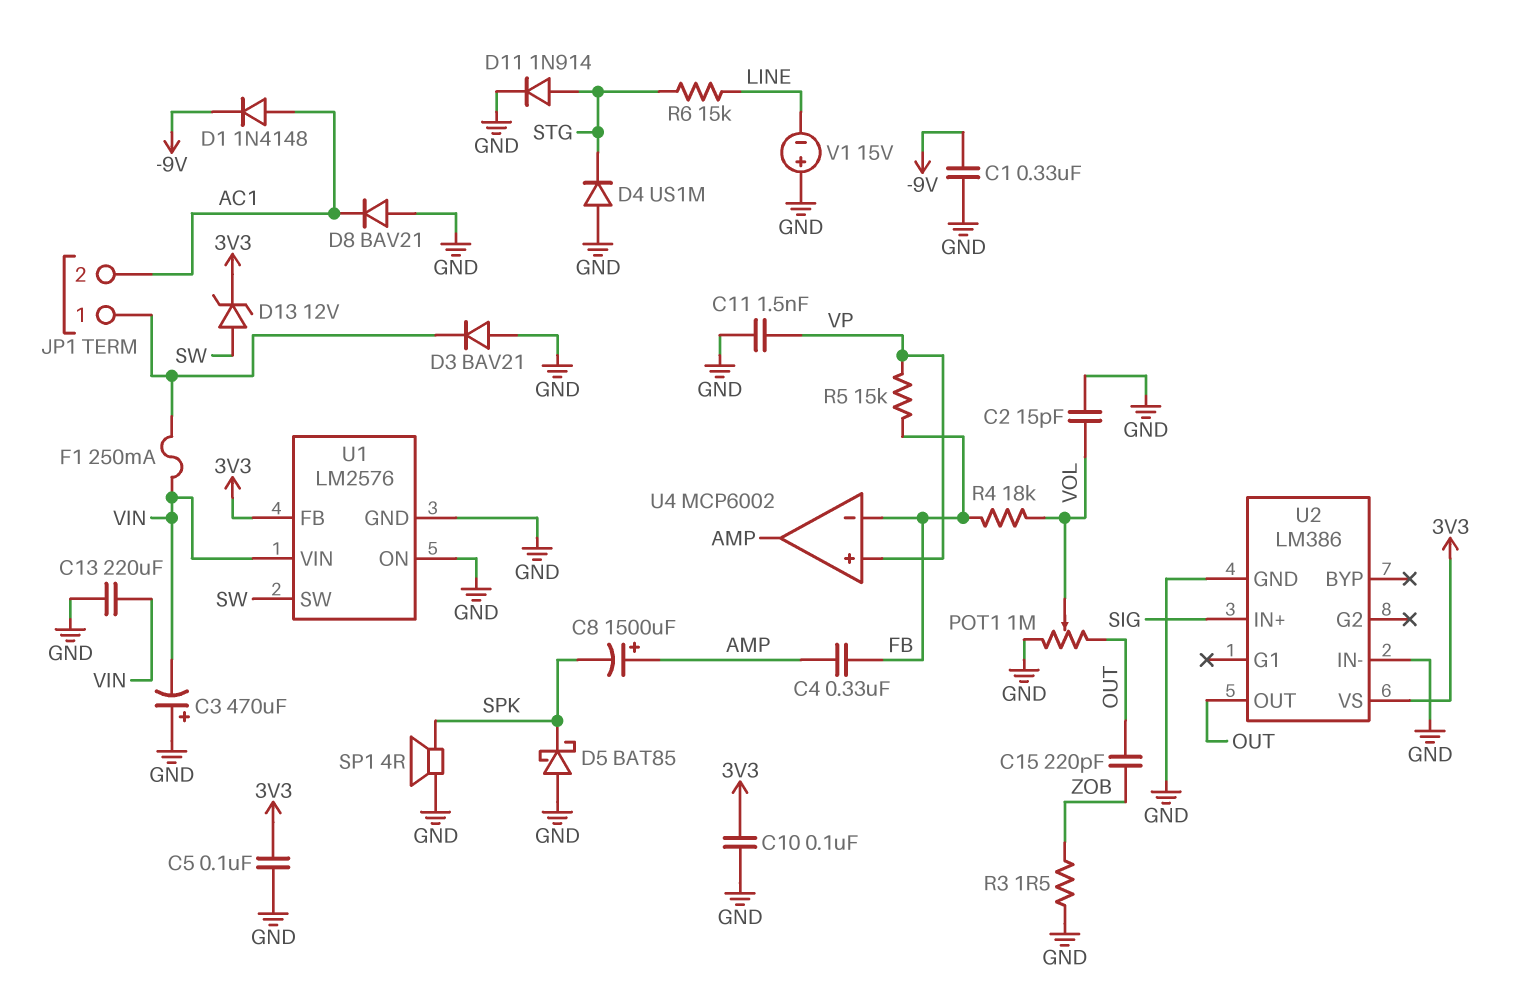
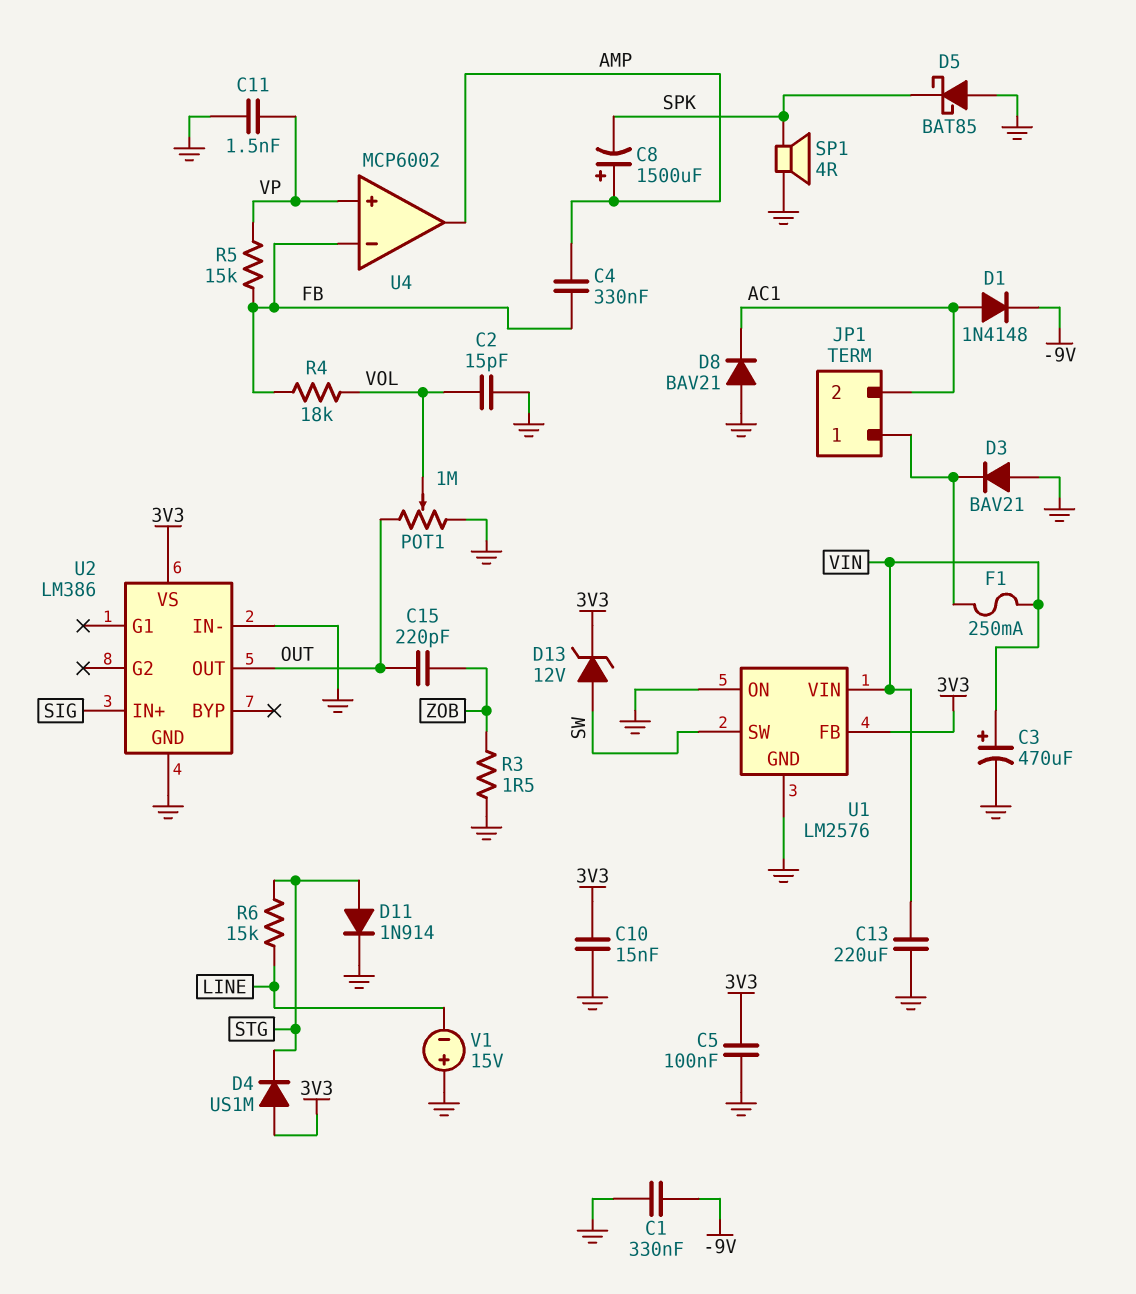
C3: 470uF (plus GND, minus VIN) -> 470uF (plus VIN, minus GND)
C10: 100nF (3V3, GND) -> 15nF (3V3, GND)
D4: diode US1M (A GND, K STG) -> diode US1M (A 3V3, K STG)

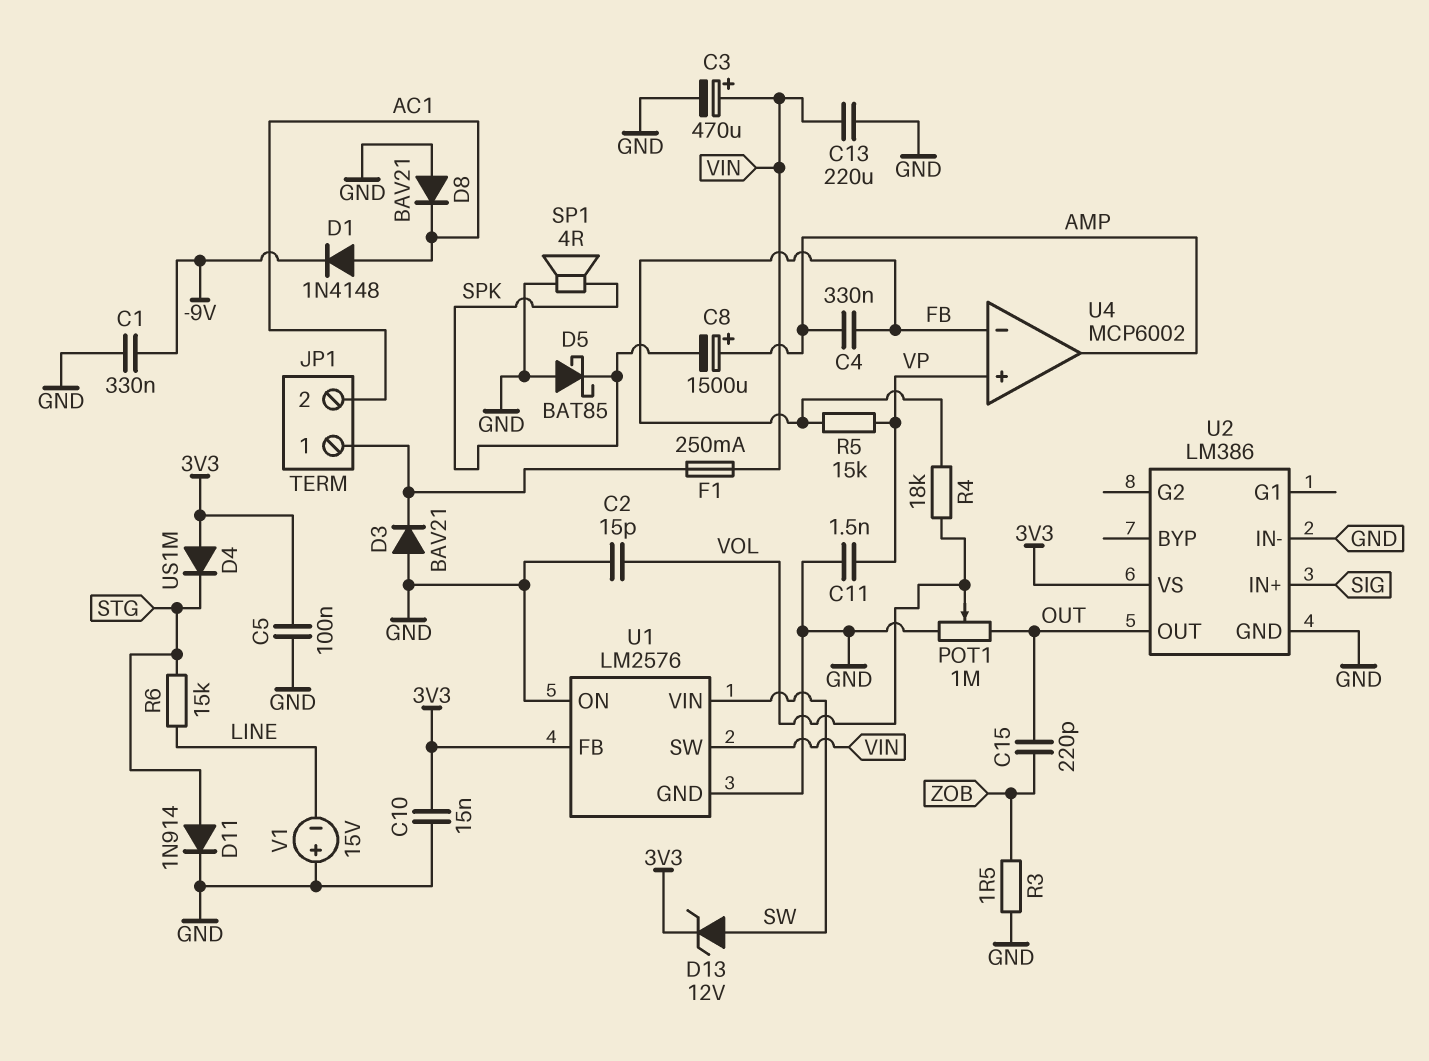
U1 pin SW: SW -> VIN
U1 pin VIN: VIN -> SW

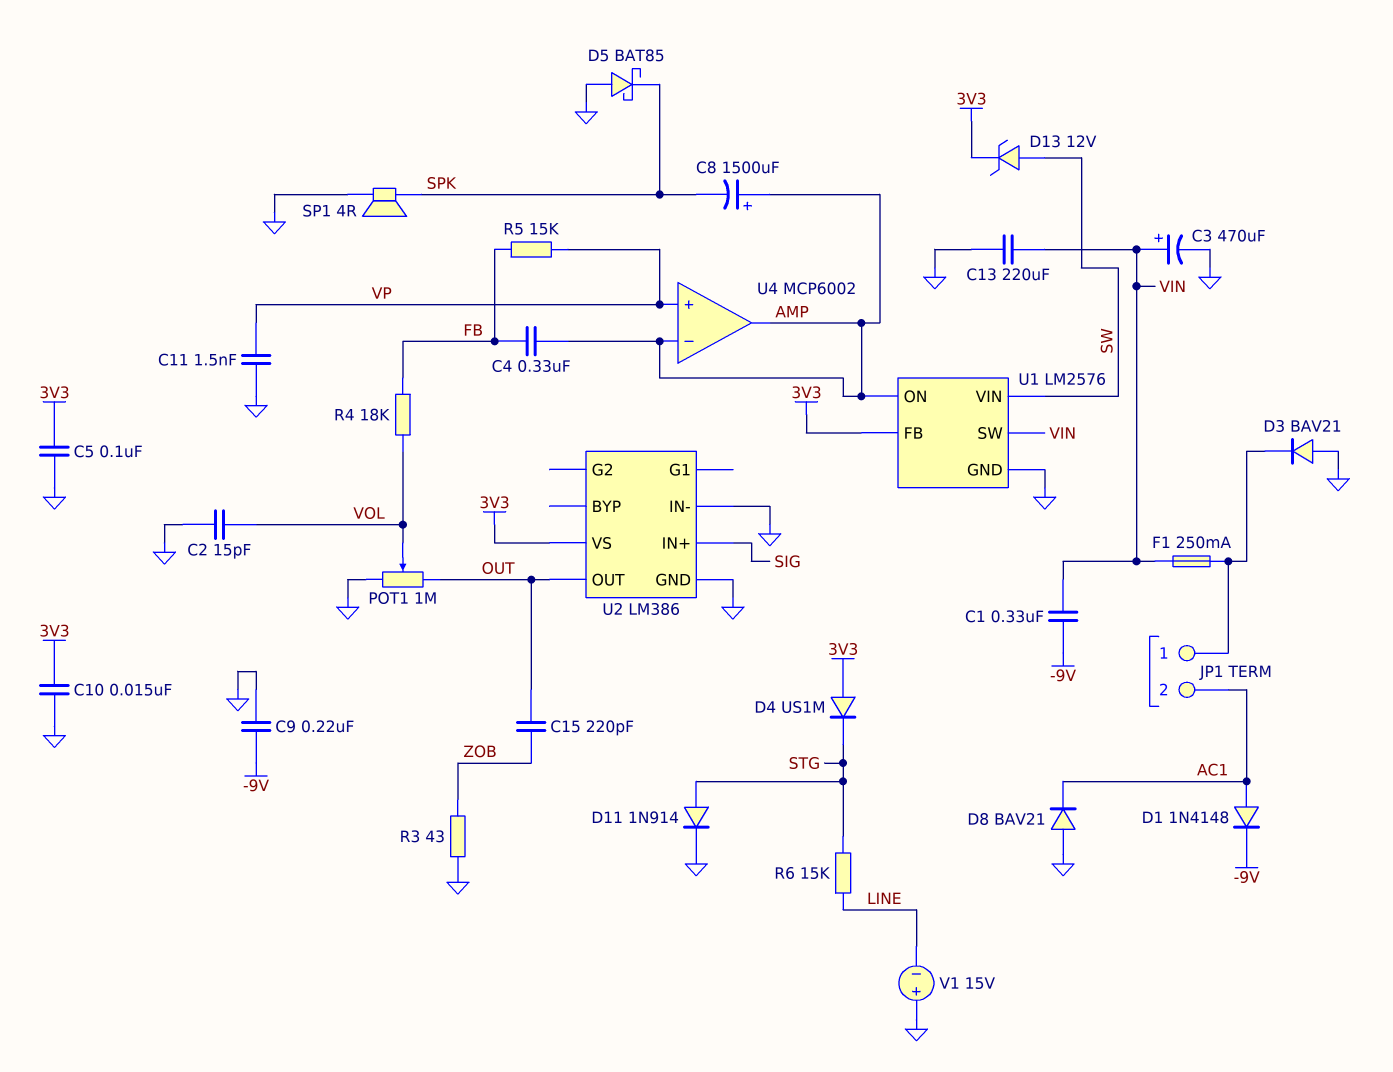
C1: 330nF (-9V, GND) -> 330nF (-9V, VIN)
C9: none -> 220nF (-9V, GND)
R3: 1.5 (GND, ZOB) -> 43 (GND, ZOB)
U1 pin ON: GND -> AMP
U4 pin in-: FB -> AMP

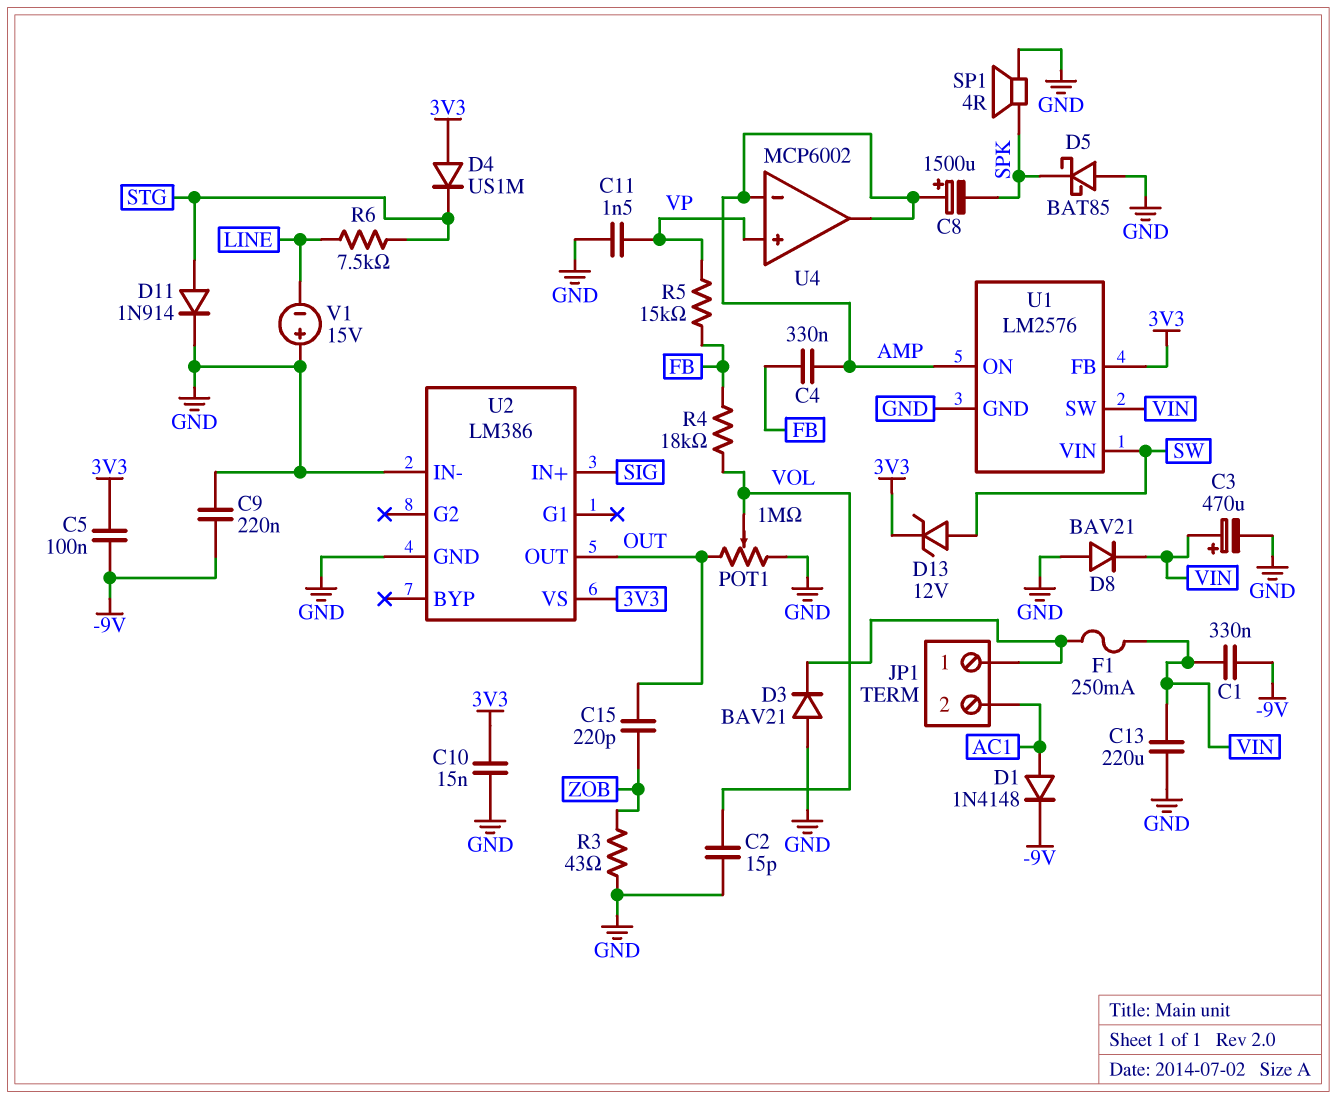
C5: 100nF (3V3, GND) -> 100nF (-9V, 3V3)
D8: diode BAV21 (A GND, K AC1) -> diode BAV21 (A GND, K VIN)
R6: 15k (LINE, STG) -> 7.5k (LINE, STG)

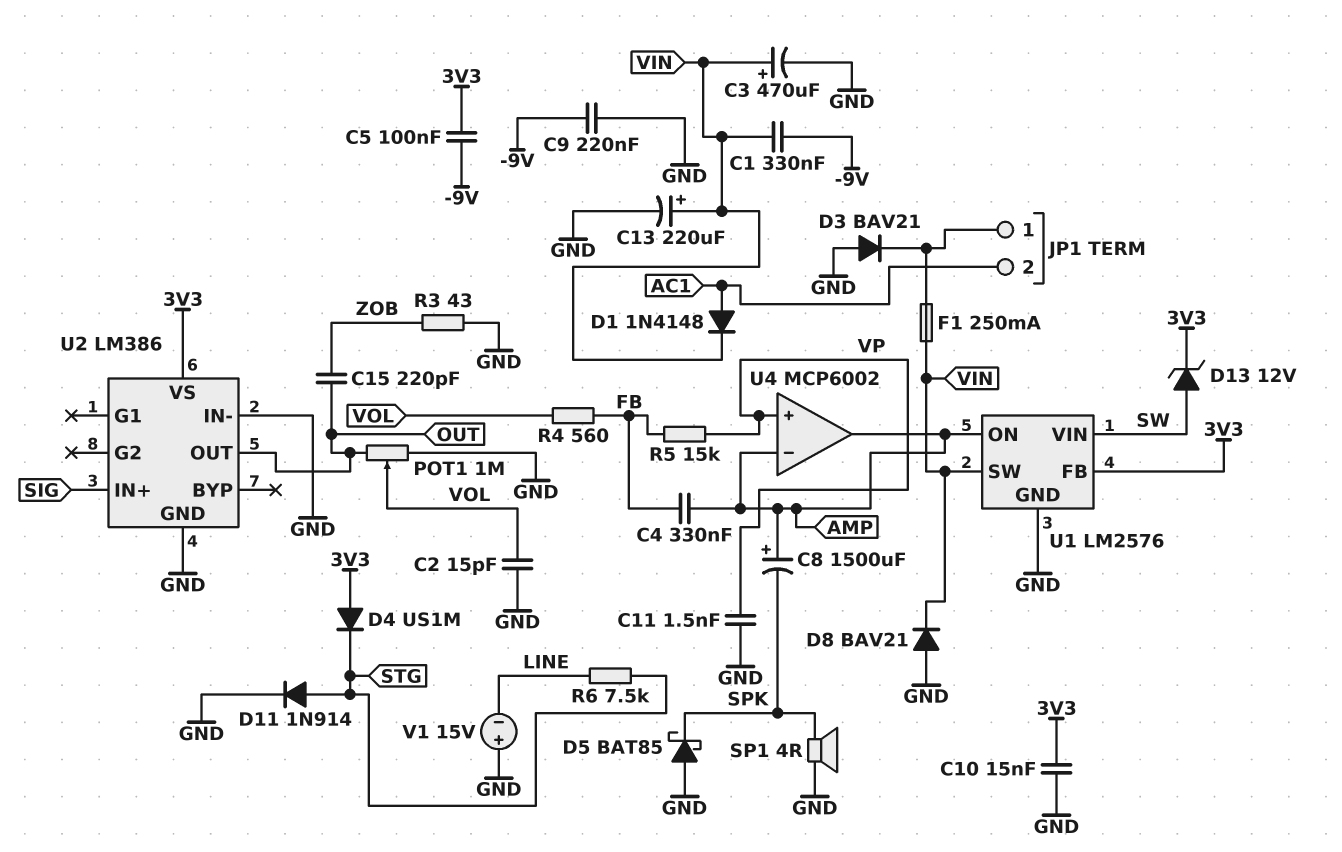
C13: 220uF (GND, VIN) -> 220uF (plus VIN, minus GND)
D1: diode 1N4148 (A AC1, K -9V) -> diode 1N4148 (A AC1, K VIN)
R4: 18k (FB, VOL) -> 560 (FB, VOL)

